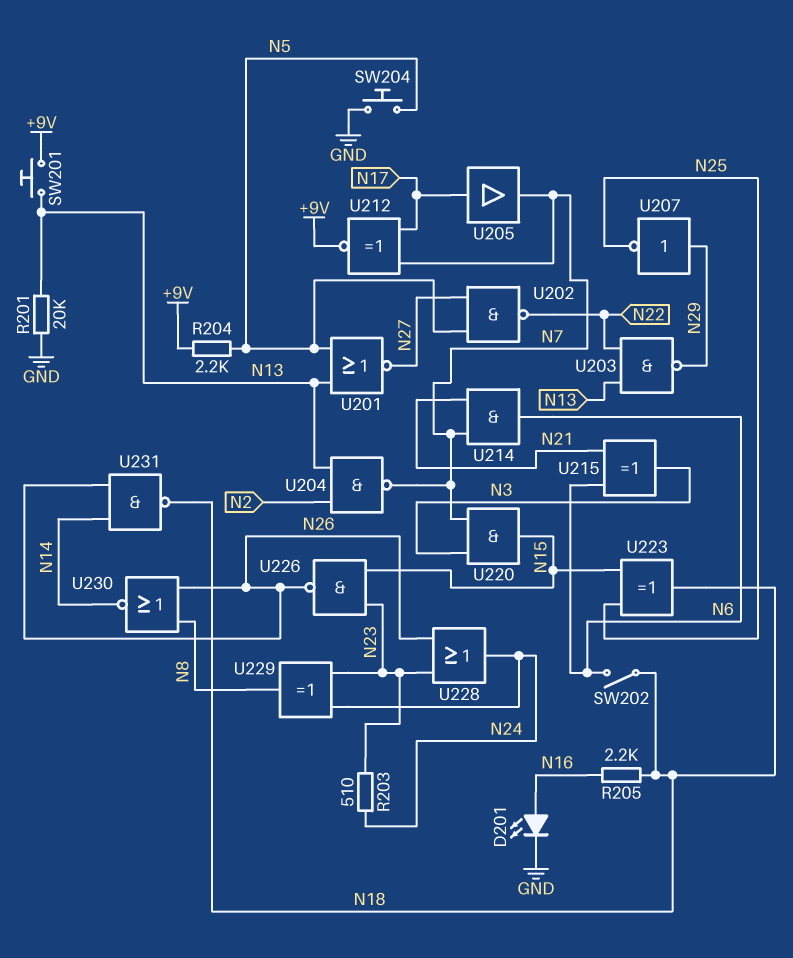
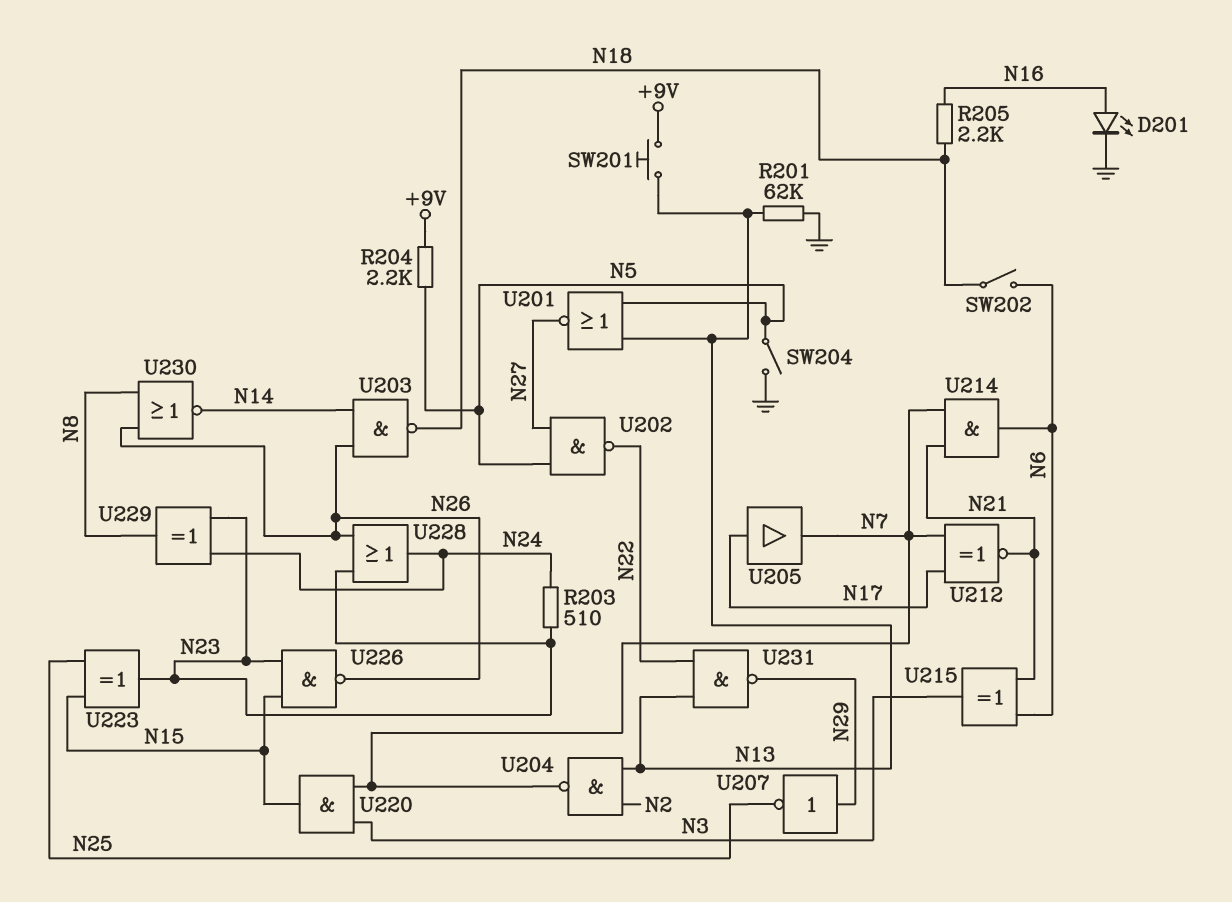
R201: 20k (GND, N13) -> 62k (GND, N13)
SW204: button (GND, N5) -> switch (GND, N5)
U203: NAND (in N13, in N22, out N29) -> NAND (in N14, in N26, out N18)
U212: XNOR (in N7, in N17, out +9V) -> XNOR (in N7, in N17, out N21)
U223: XOR (in N15, in N25, out N18) -> XOR (in N15, in N25, out N23)
U231: NAND (in N14, in N26, out N18) -> NAND (in N13, in N22, out N29)

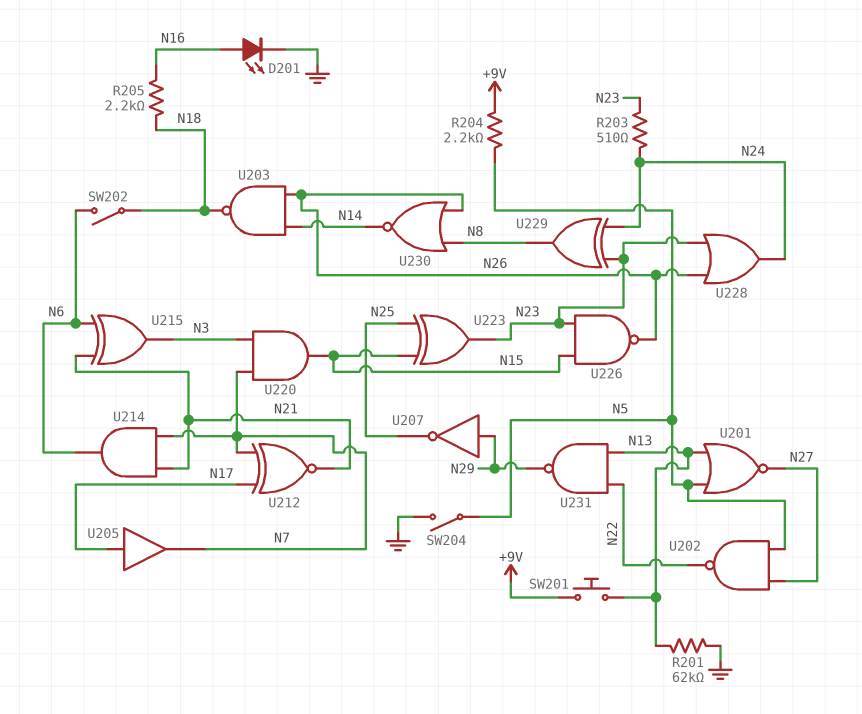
U204: NAND (in N2, in N13, out N7) -> none

